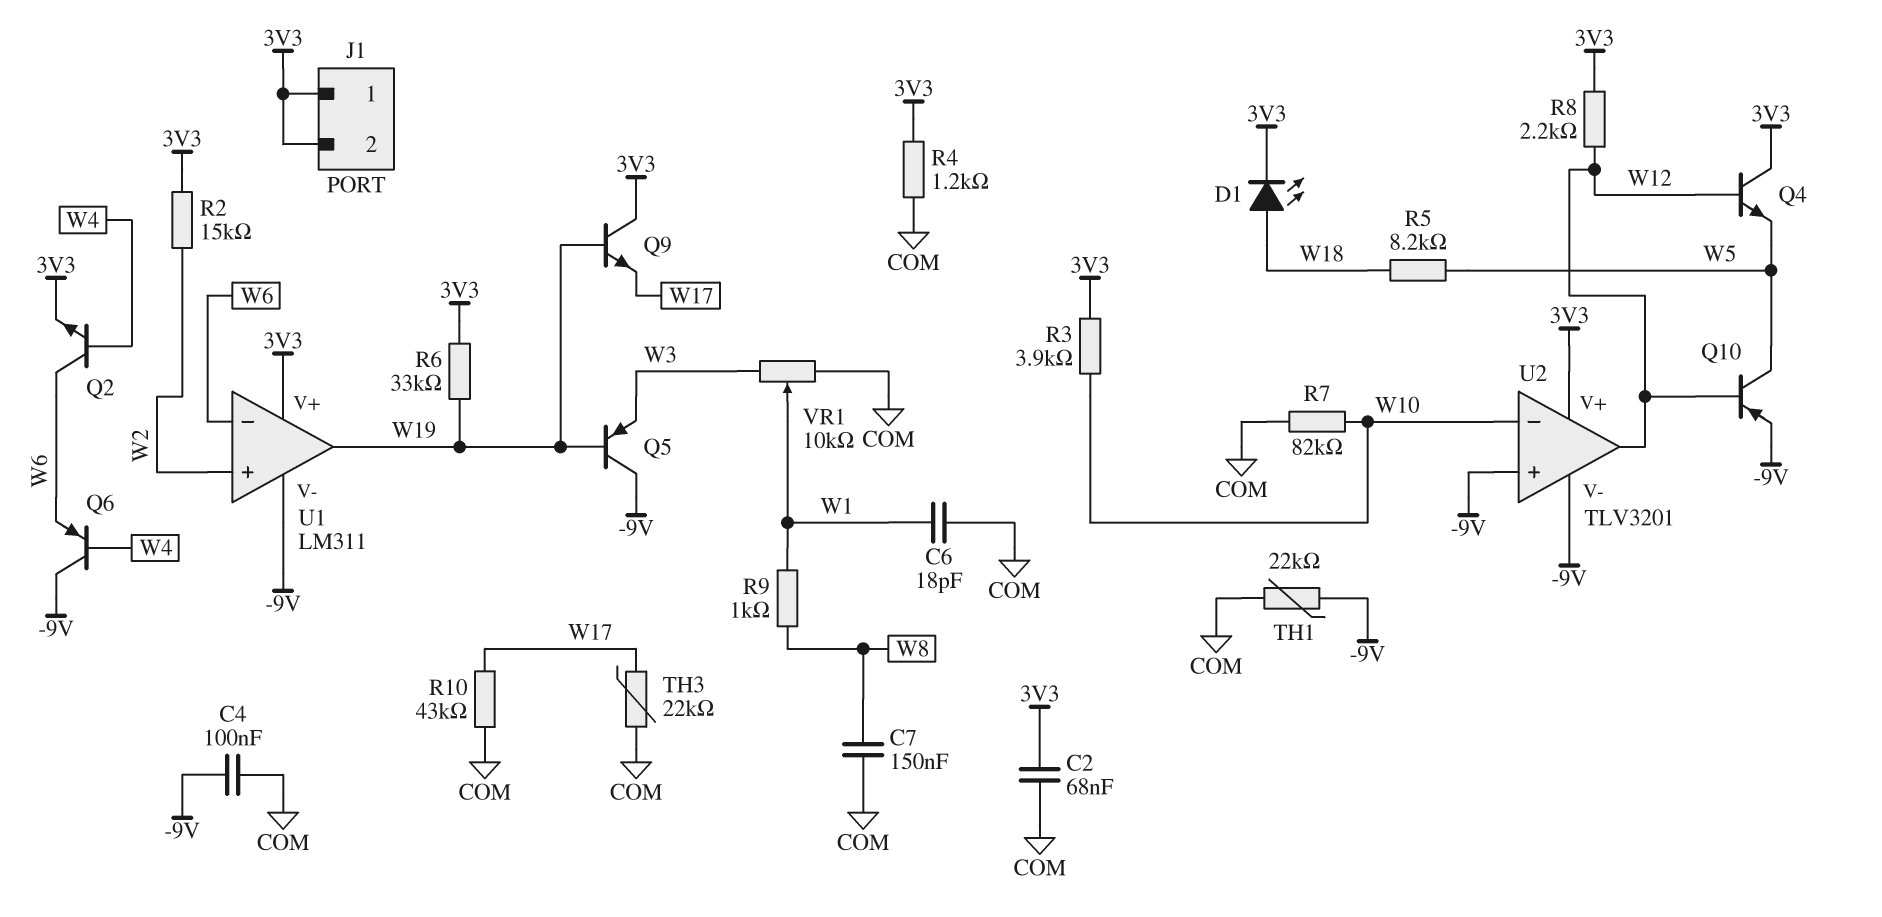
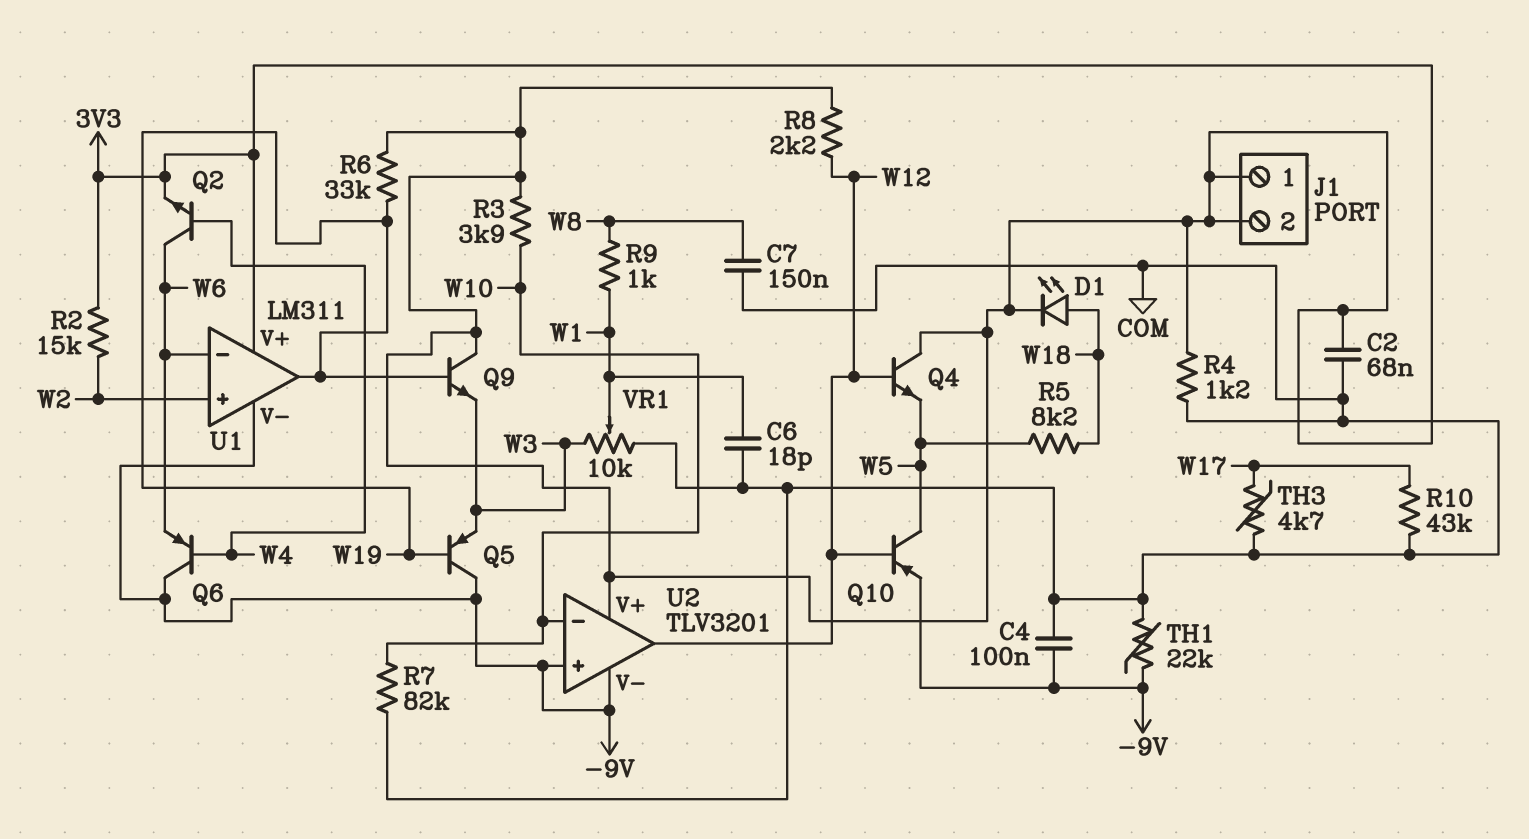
Q9: NPN (B W19, C 3V3, E W17) -> NPN (B W19, C 3V3, E W3)
TH3: 22k (COM, W17) -> 4.7k (COM, W17)

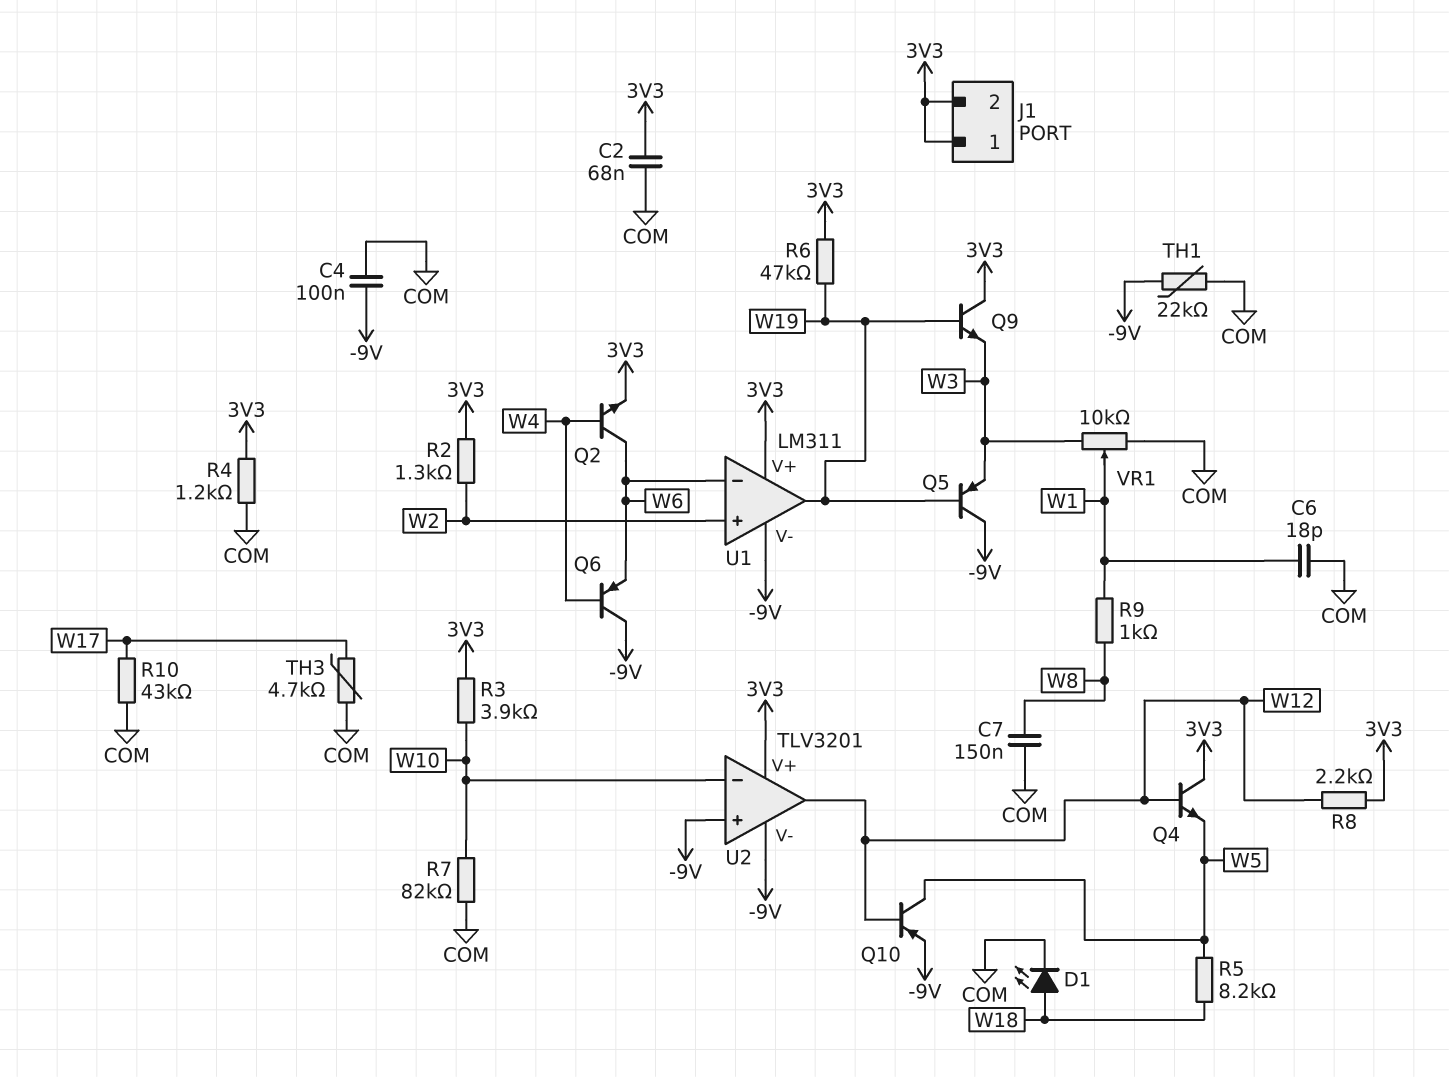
D1: LED (A W18, K 3V3) -> LED (A W18, K COM)
R2: 15k (3V3, W2) -> 1.3k (3V3, W2)
R6: 33k (3V3, W19) -> 47k (3V3, W19)

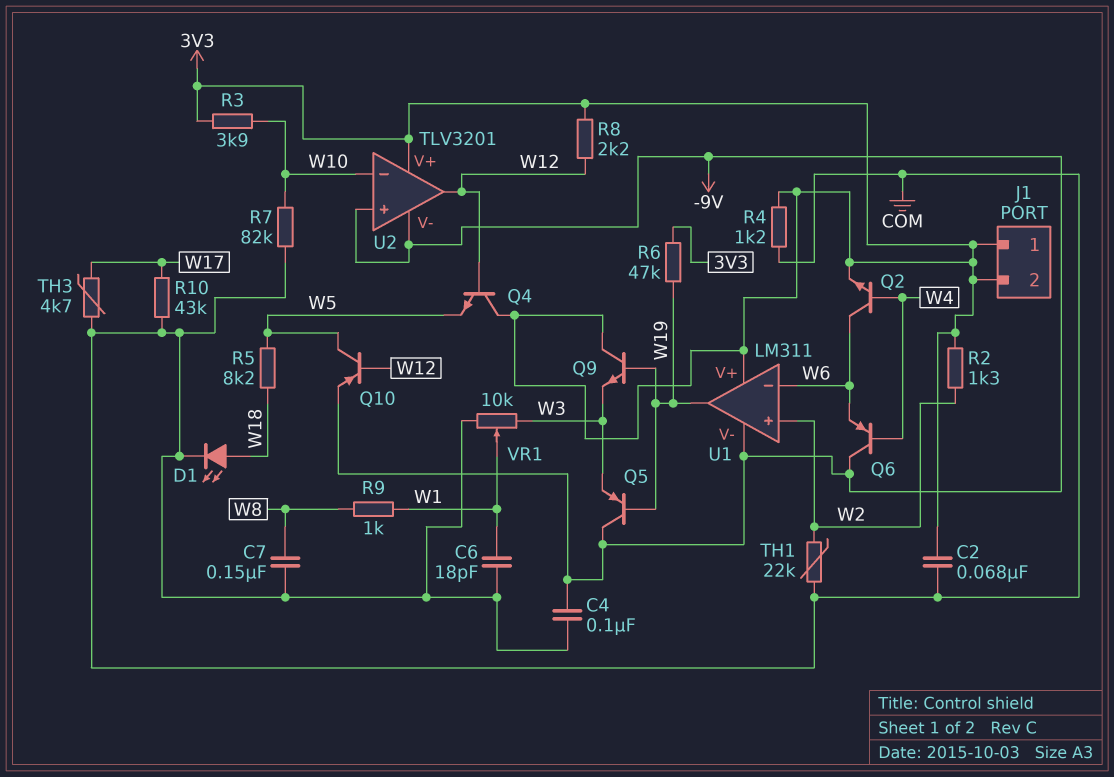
TH1: 22k (-9V, COM) -> 22k (COM, W2)

